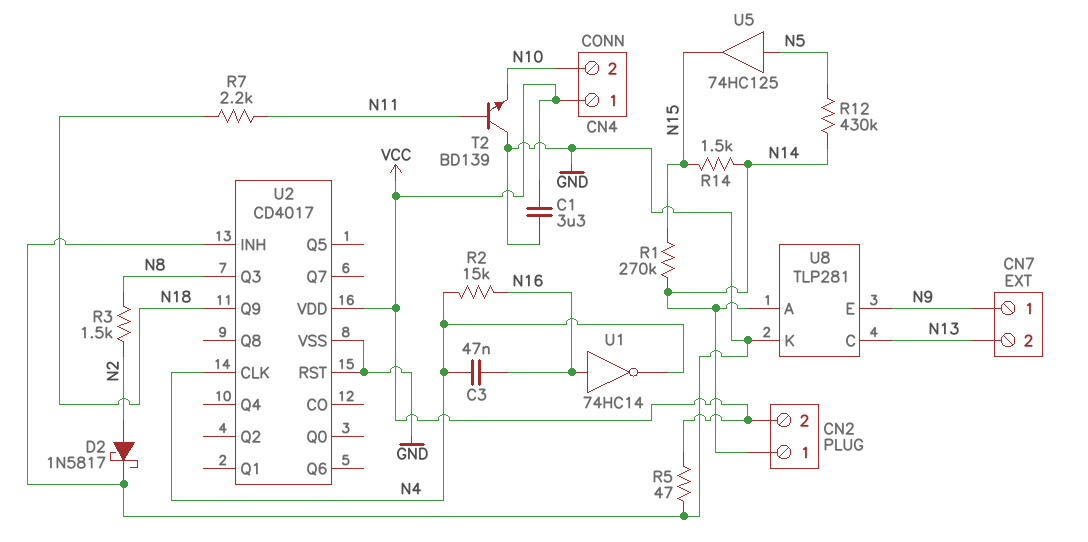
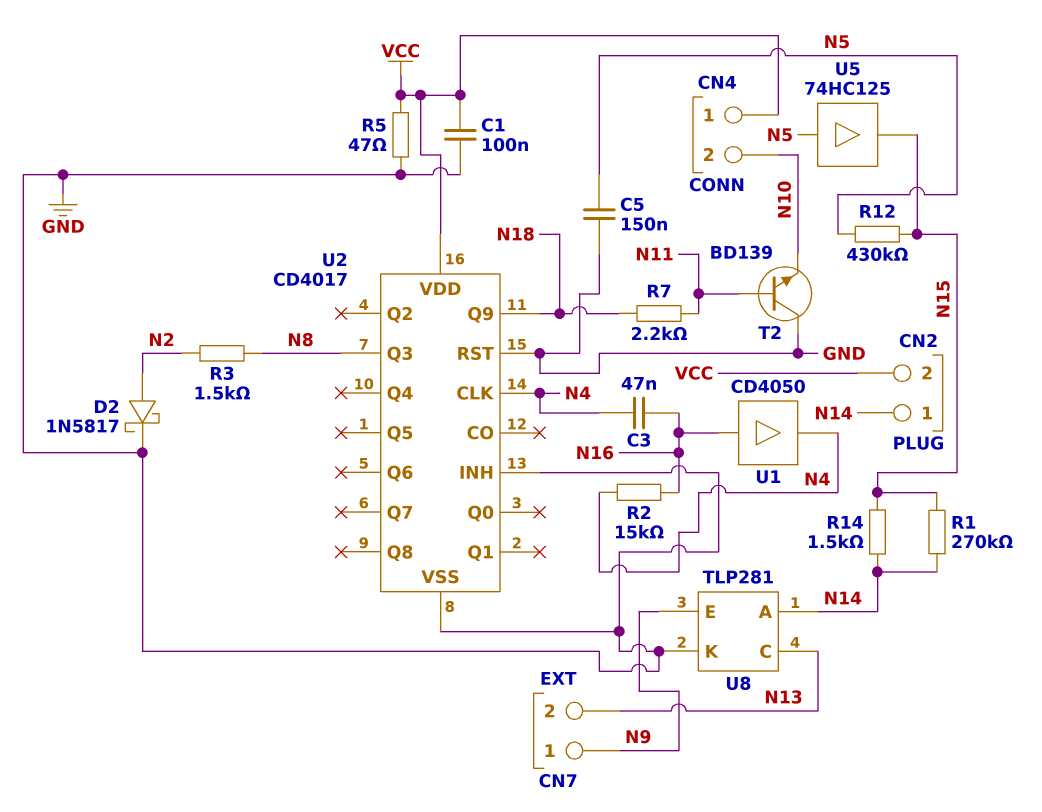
C1: 3.3uF (GND, VCC) -> 100nF (GND, VCC)
C5: none -> 150nF (GND, N5)
R12: 430k (N5, N14) -> 430k (N5, N15)
U1: NOT 74HC14 (in N16, out N4) -> buffer CD4050 (in N16, out N4)

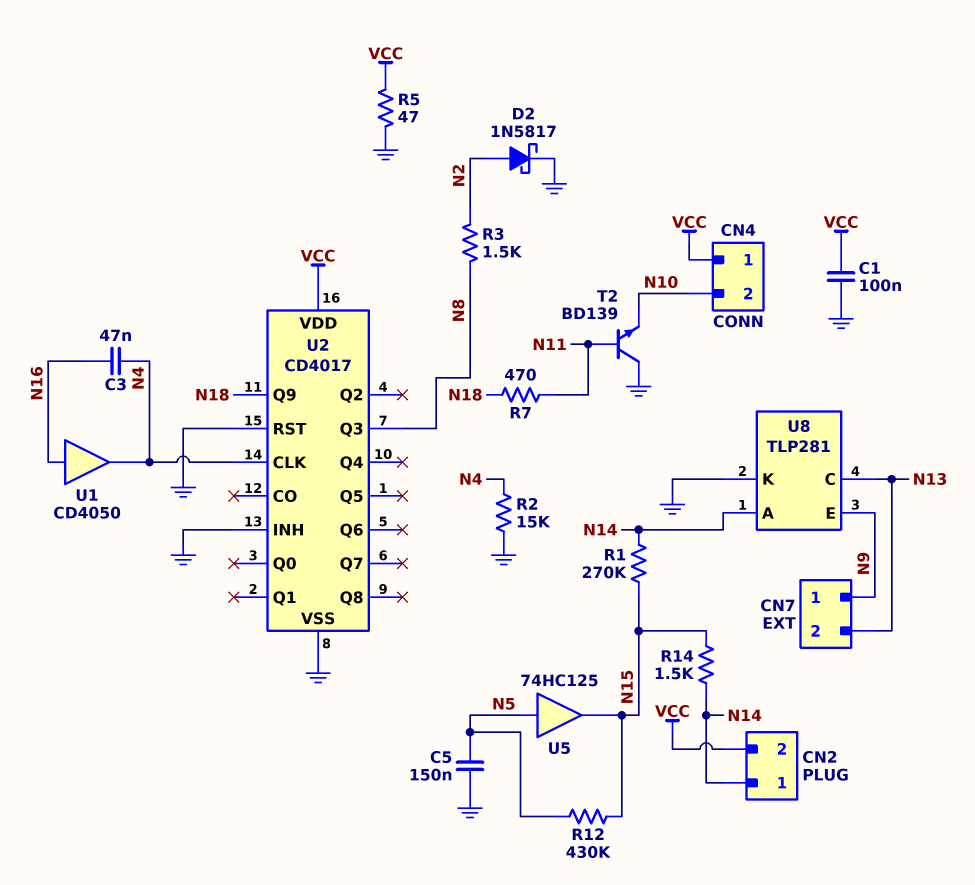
R2: 15k (N4, N16) -> 15k (GND, N4)
R7: 2.2k (N11, N18) -> 470 (N11, N18)

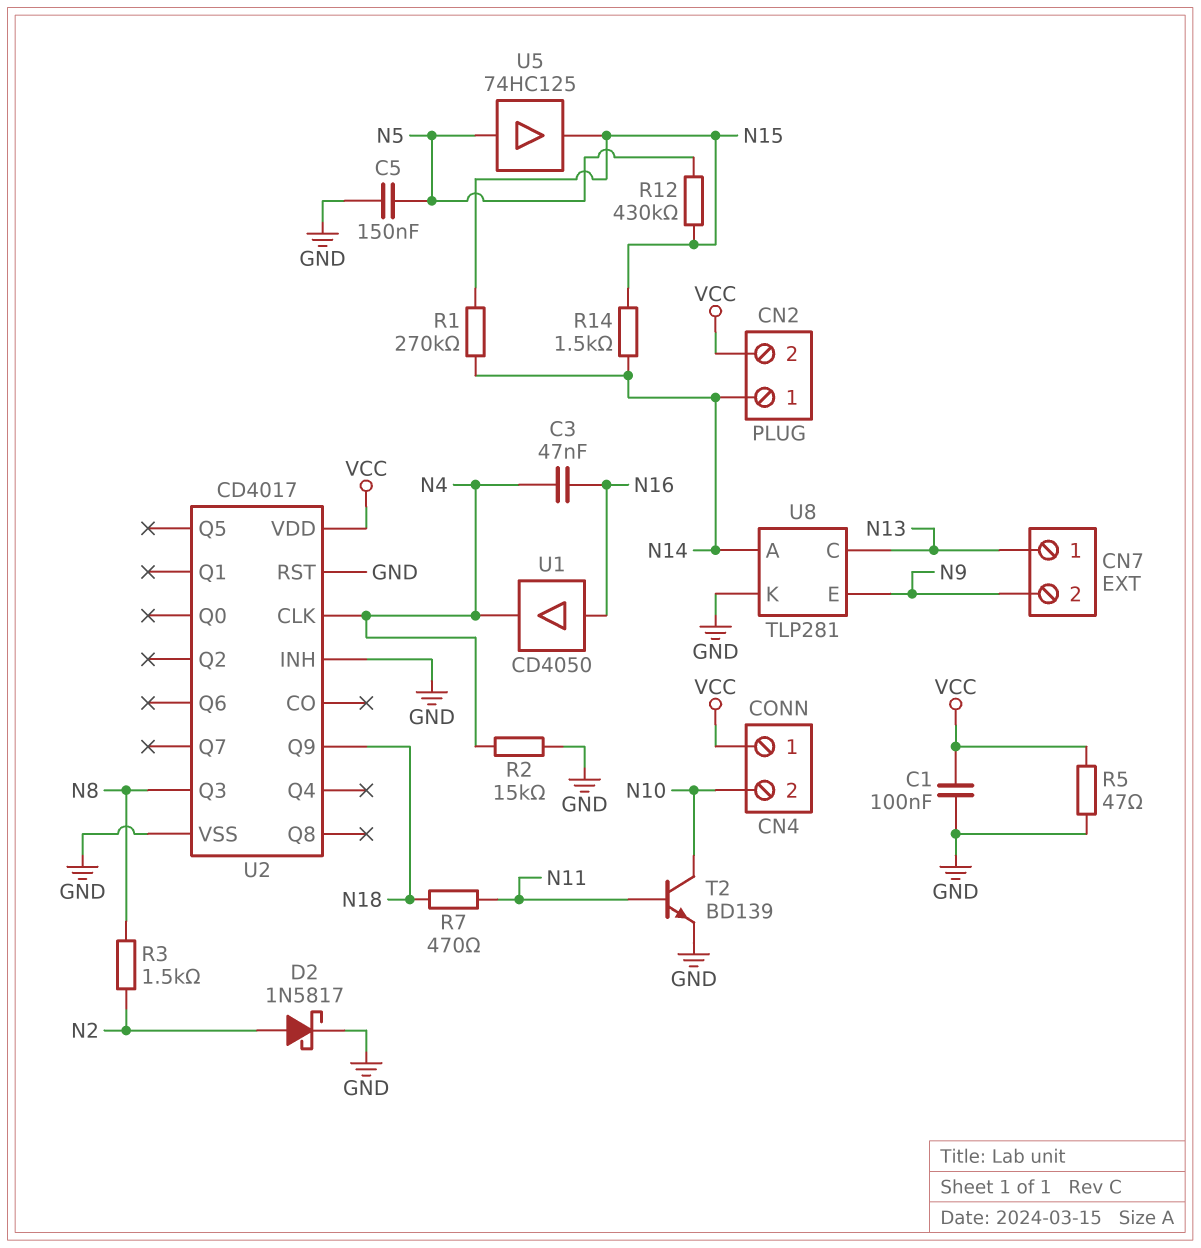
CN7 pin 1: N9 -> N13
CN7 pin 2: N13 -> N9
T2: NPN BD139 (B N11, C GND, E N10) -> NPN BD139 (B N11, C N10, E GND)

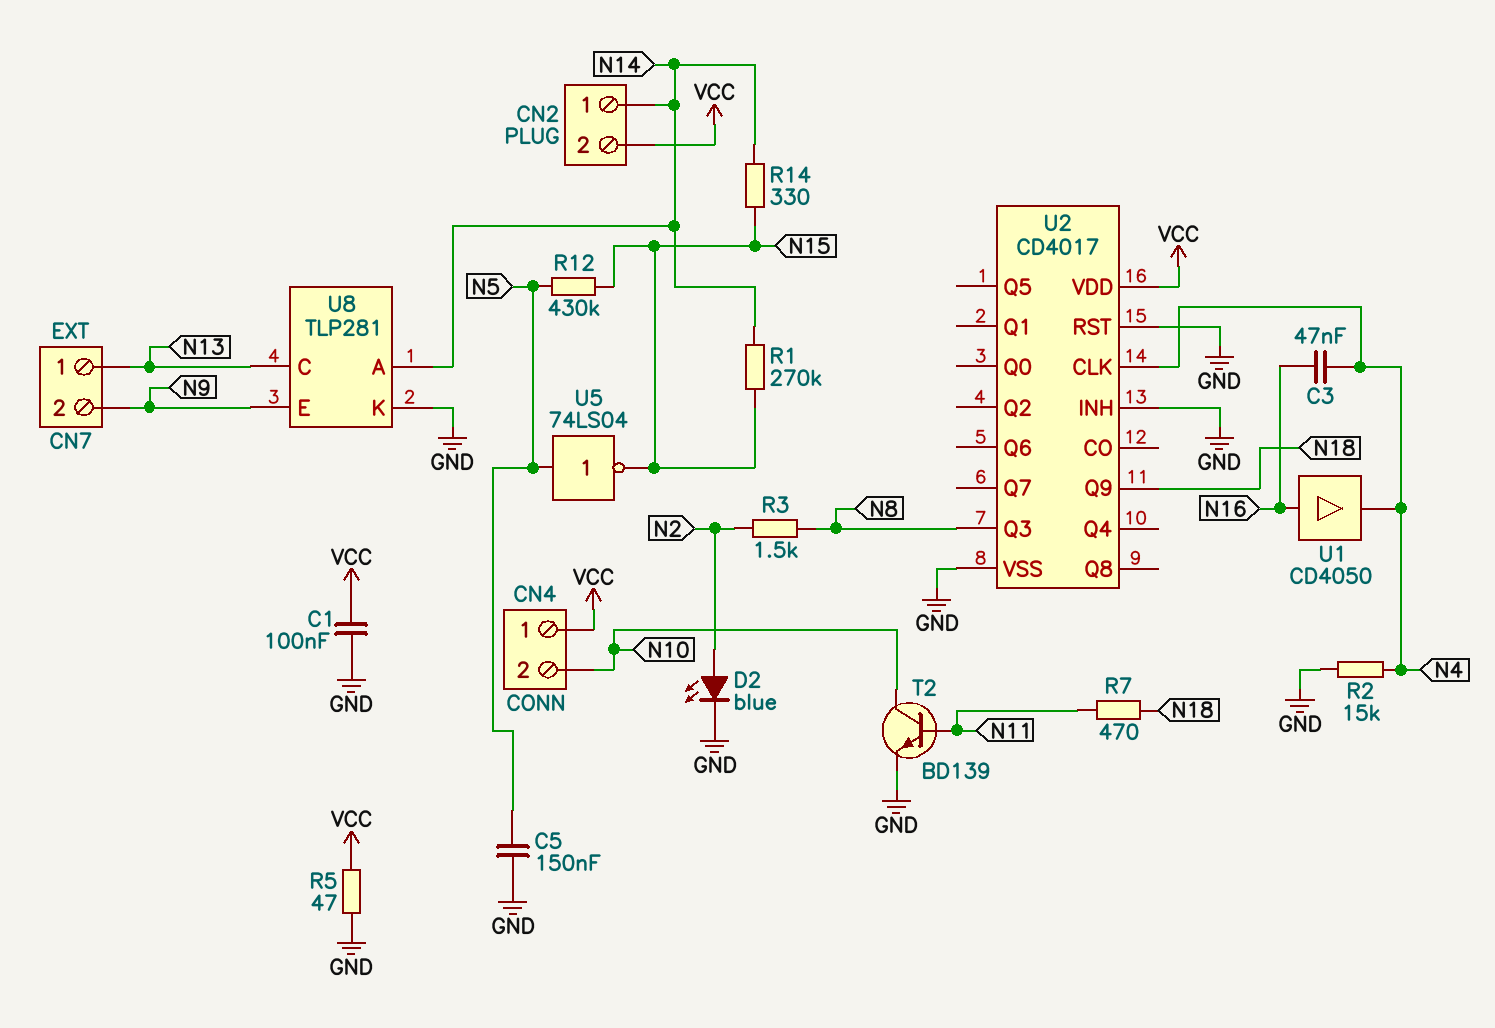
D2: schottky 1N5817 (A N2, K GND) -> LED blue (A N2, K GND)
R14: 1.5k (N14, N15) -> 330 (N14, N15)
U5: buffer 74HC125 (in N5, out N15) -> NOT 74LS04 (in N5, out N15)

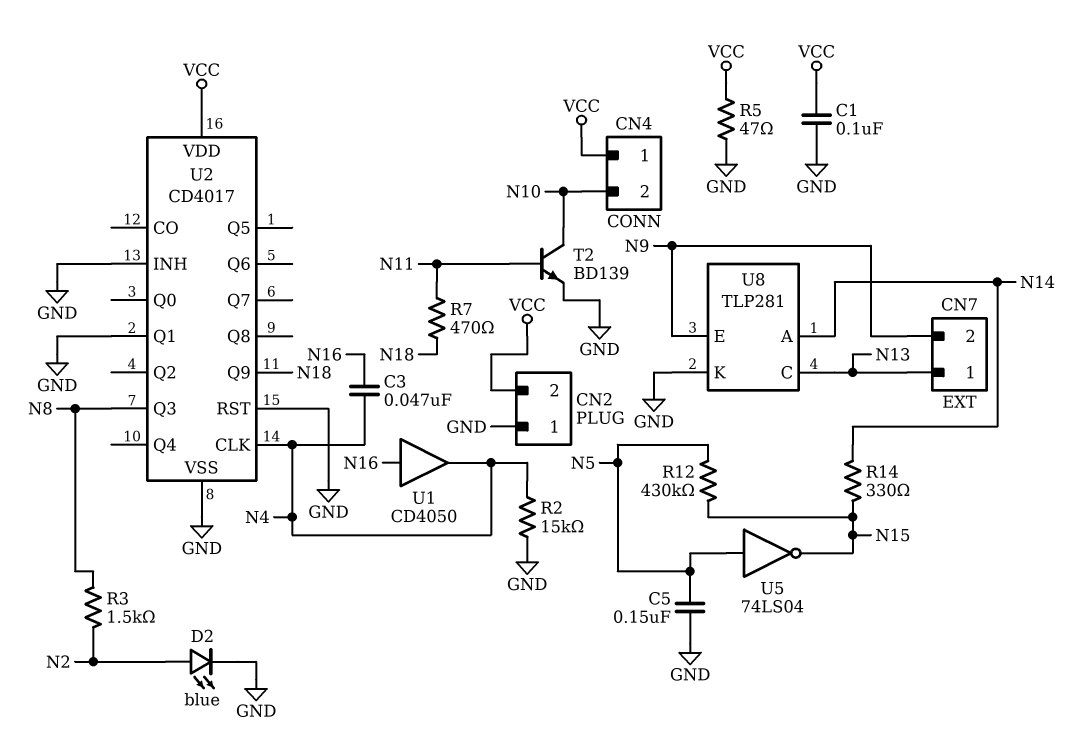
CN2 pin 1: N14 -> GND
R1: 270k (N14, N15) -> none
U2 pin Q1: none -> GND

